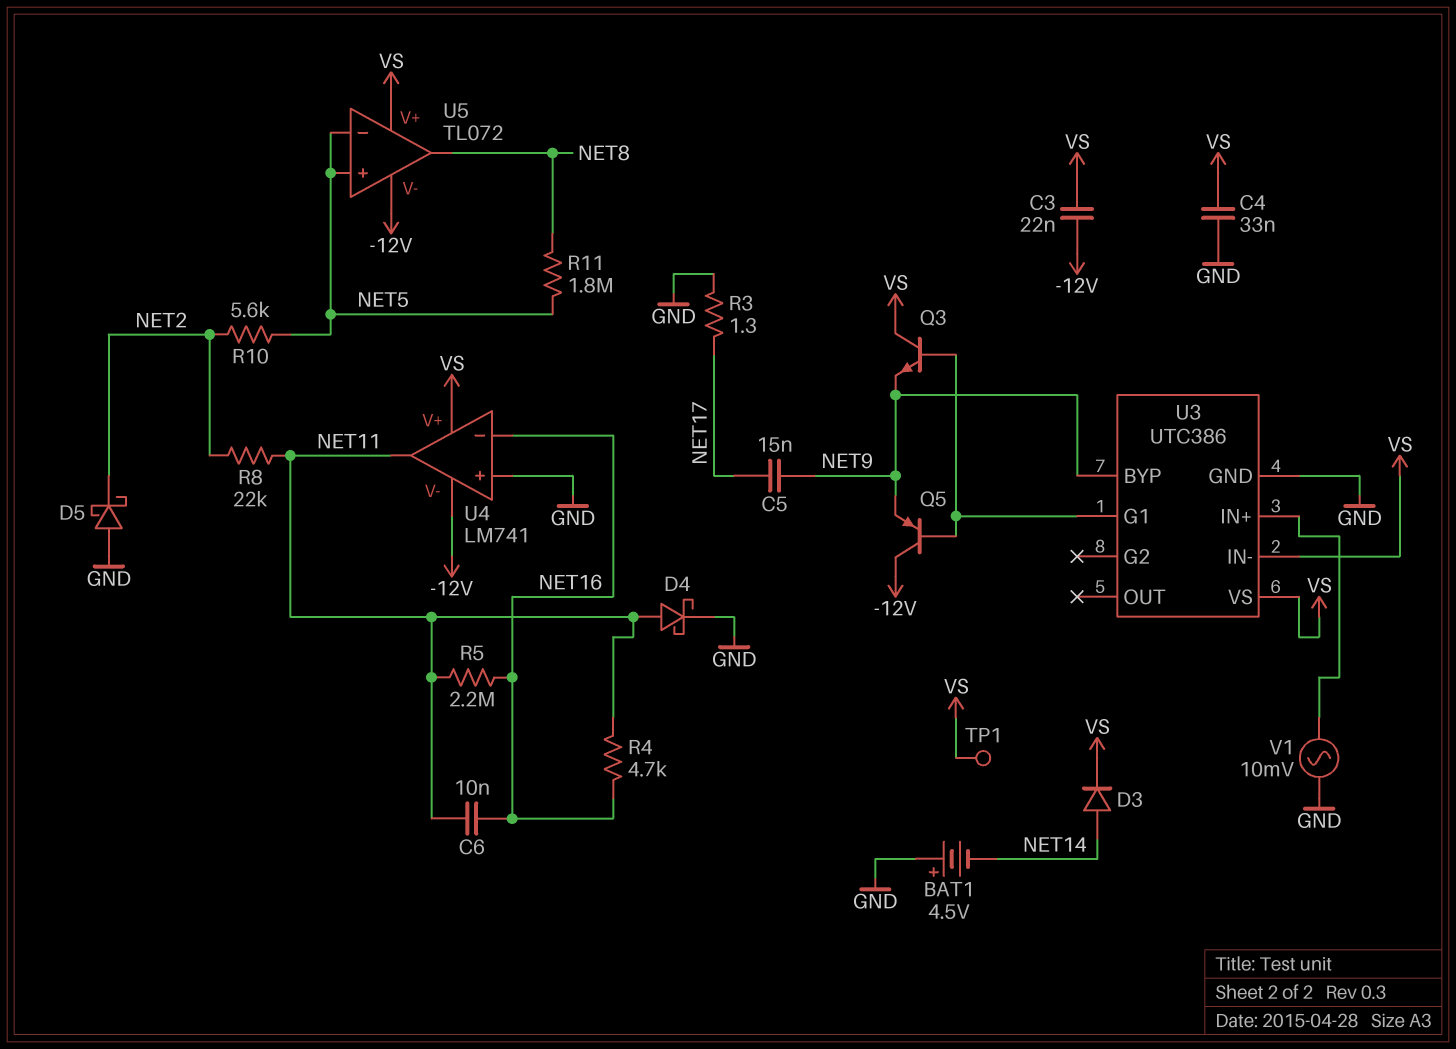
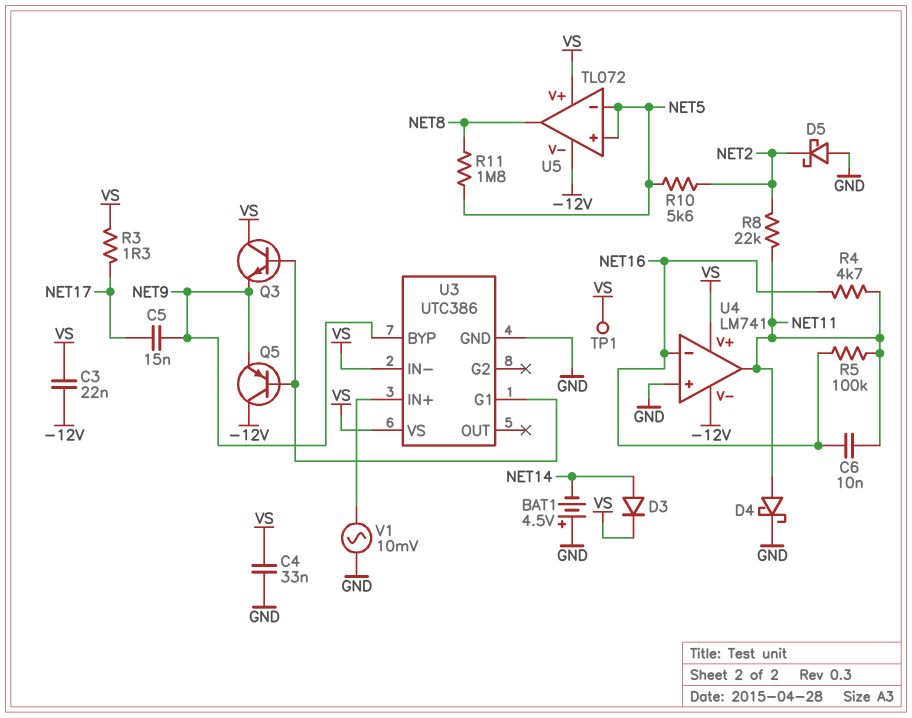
R3: 1.3 (GND, NET17) -> 1.3 (NET17, VS)
R5: 2.2M (NET11, NET16) -> 100k (NET11, NET16)

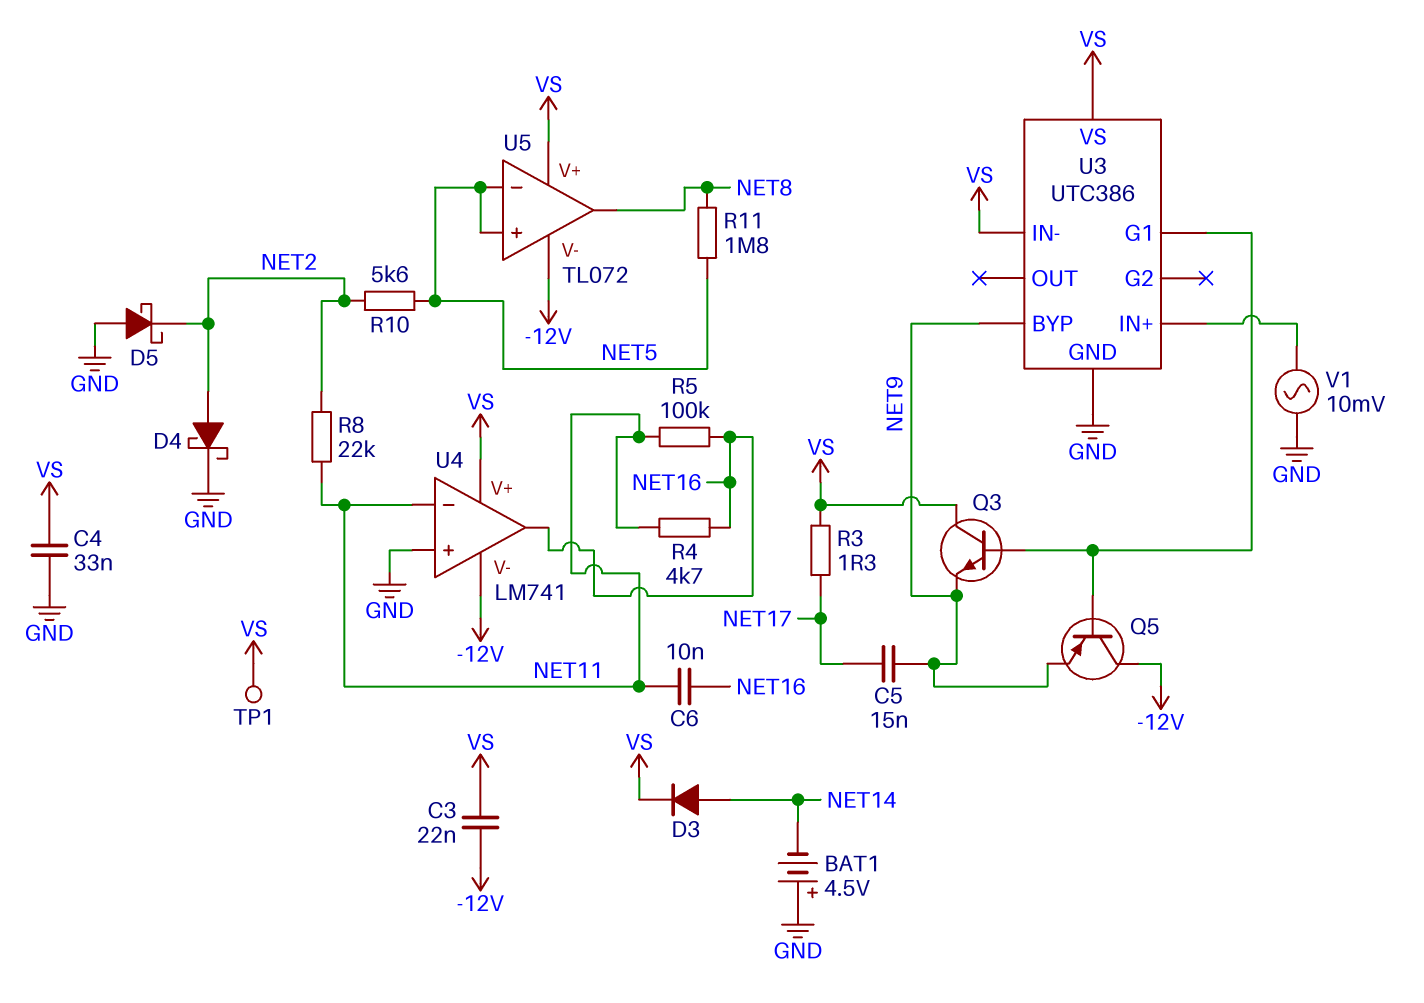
D4: schottky (A NET11, K GND) -> schottky (A NET2, K GND)
U4 pin in-: NET16 -> NET11
U4 pin out: NET11 -> NET16

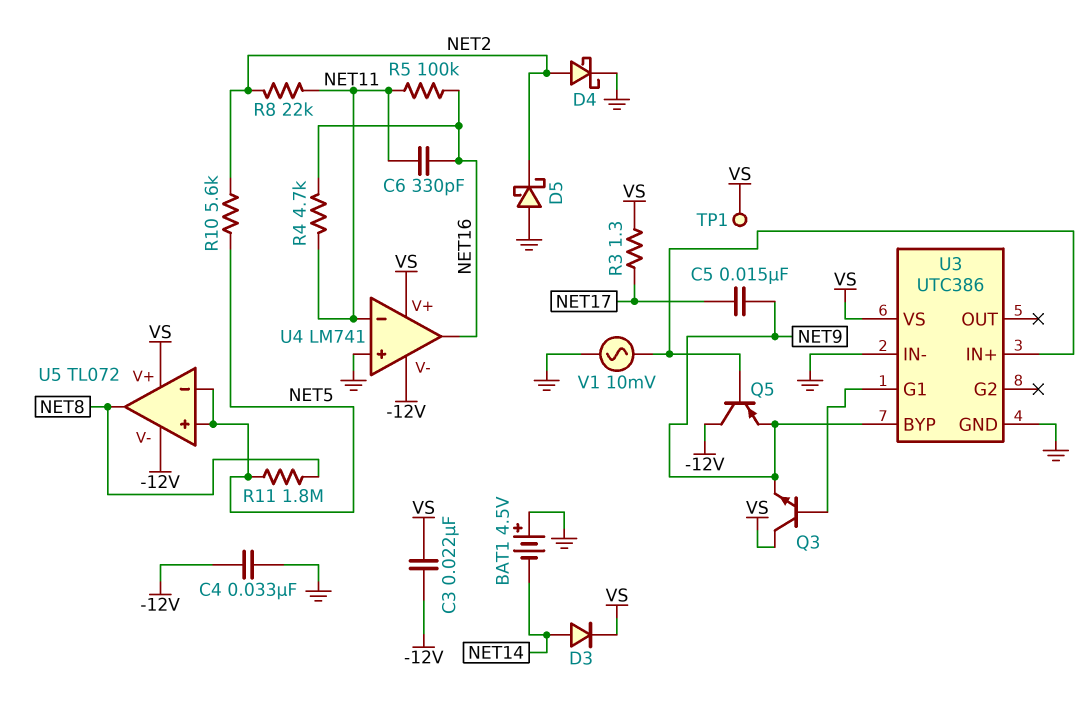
C4: 33nF (GND, VS) -> 33nF (-12V, GND)
C6: 10nF (NET11, NET16) -> 330pF (NET11, NET16)
Q5: PNP (B U3/G1, C -12V, E NET9) -> PNP (B U3/IN+, C -12V, E NET9)
U3 pin IN-: VS -> GND

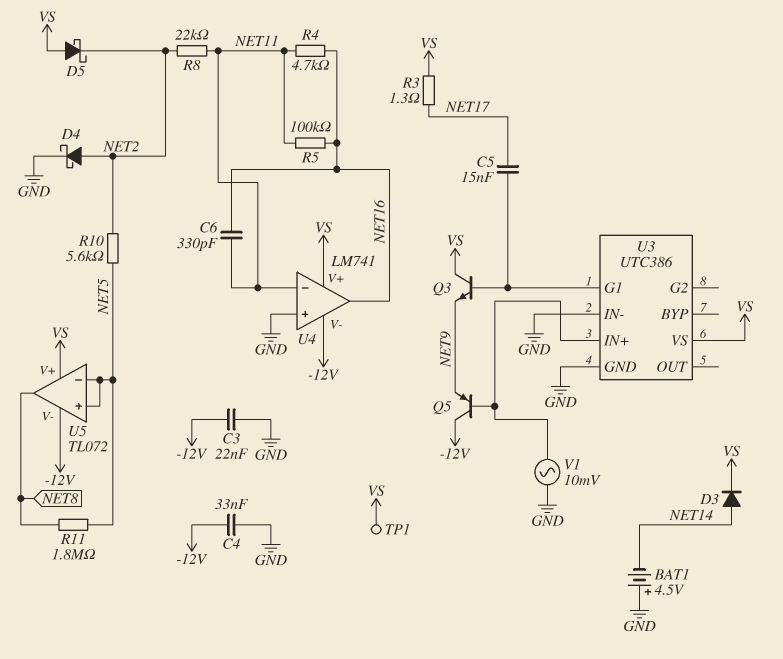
C3: 22nF (-12V, VS) -> 22nF (-12V, GND)
C5: 15nF (NET9, NET17) -> 15nF (NET17, U3/G1)
D5: schottky (A GND, K NET2) -> schottky (A VS, K NET2)
U3 pin BYP: NET9 -> none

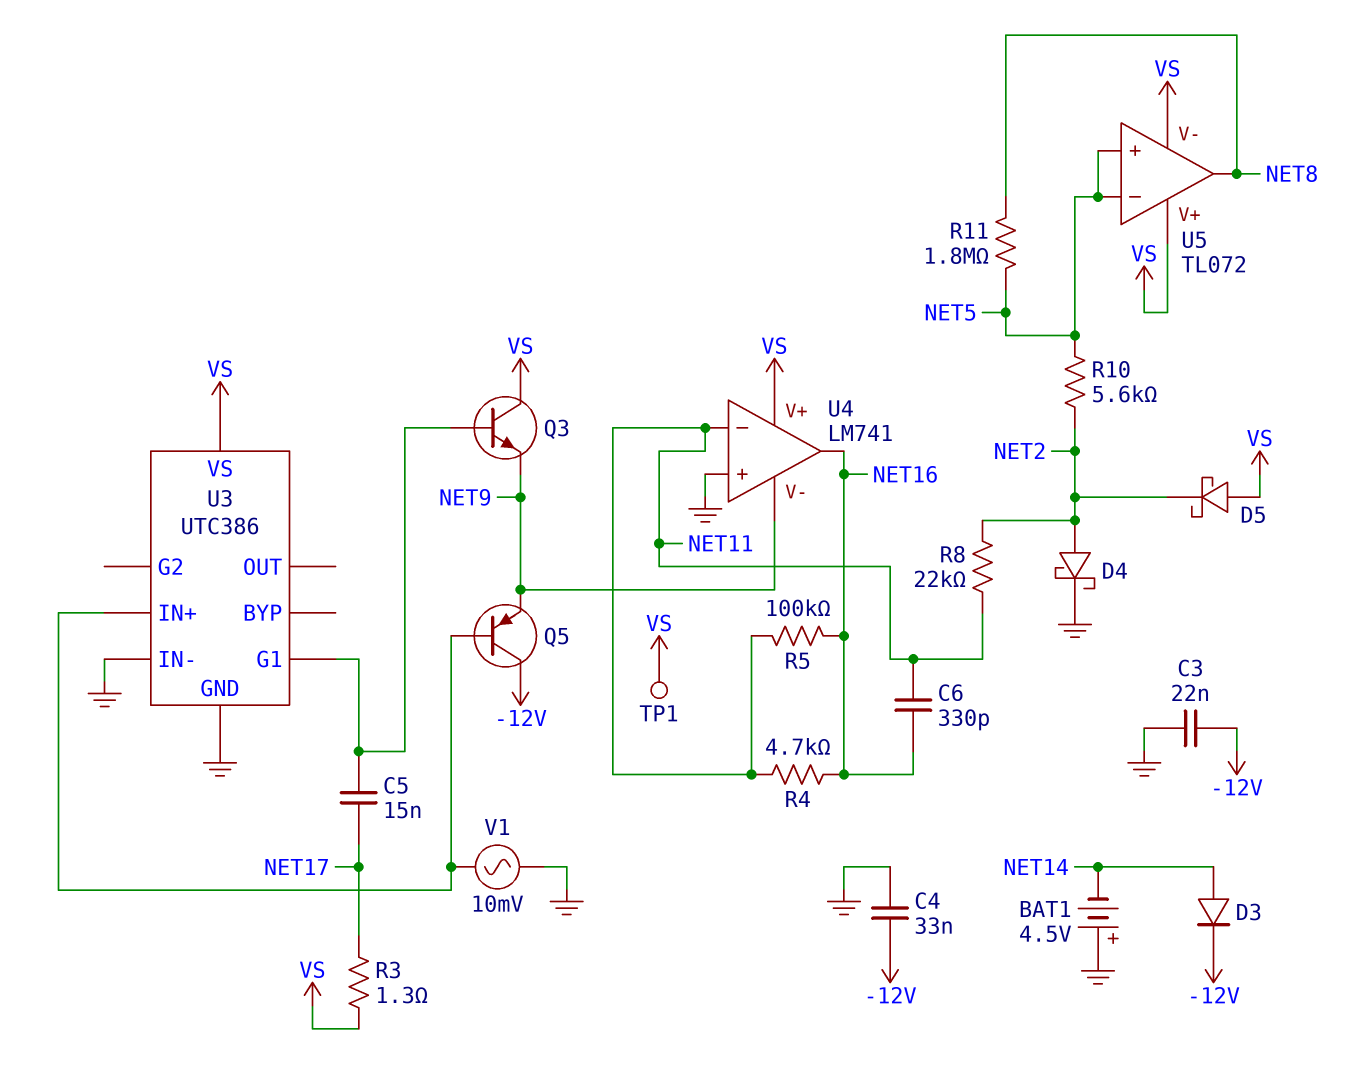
D3: diode (A NET14, K VS) -> diode (A NET14, K -12V)
U4 pin V-: -12V -> NET9
U5 pin V-: -12V -> VS

